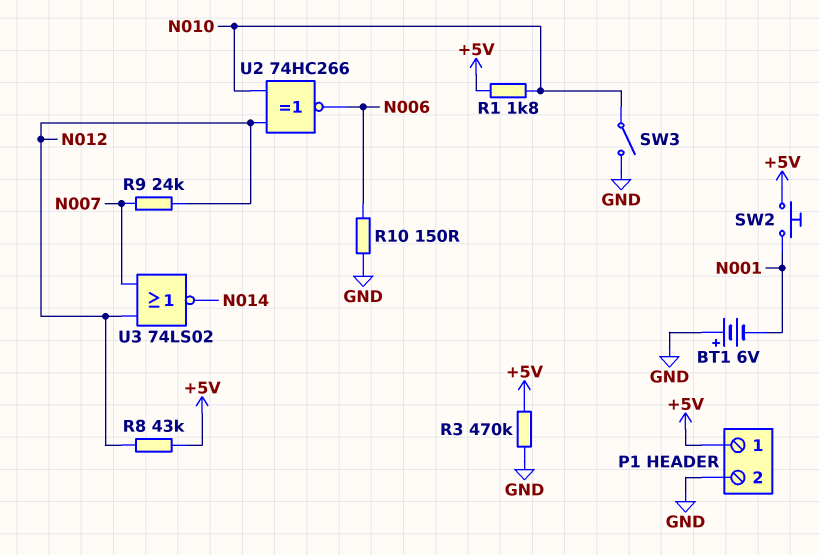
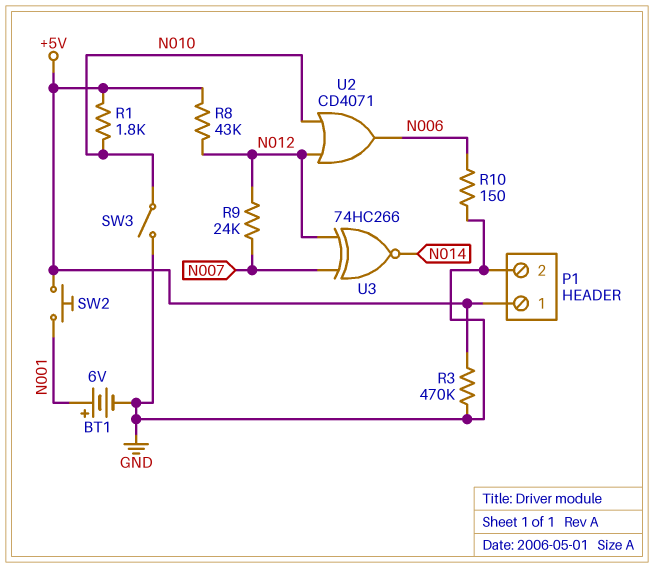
BT1: 6V (plus GND, minus N001) -> 6V (plus N001, minus GND)
U2: XNOR 74HC266 (in N010, in N012, out N006) -> OR CD4071 (in N010, in N012, out N006)
U3: NOR 74LS02 (in N007, in N012, out N014) -> XNOR 74HC266 (in N007, in N012, out N014)

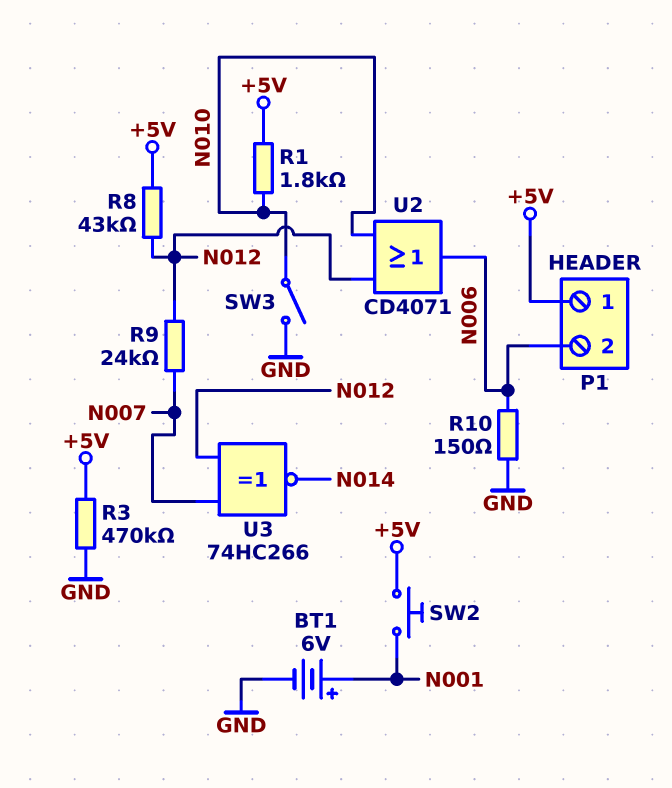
P1 pin 2: GND -> N006

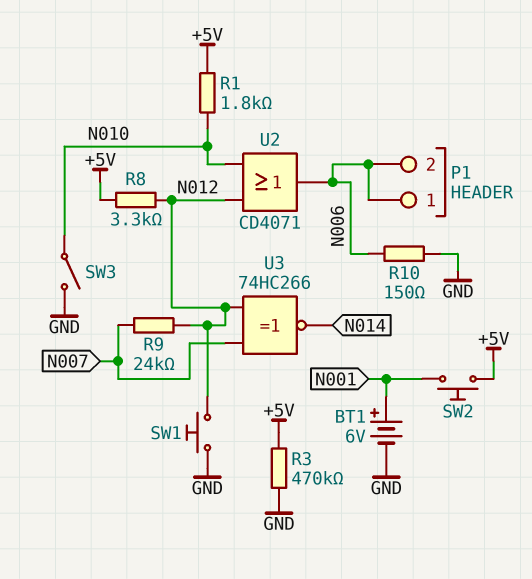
P1 pin 1: +5V -> N006
R8: 43k (+5V, N012) -> 3.3k (+5V, N012)
SW1: none -> button (GND, N012)

